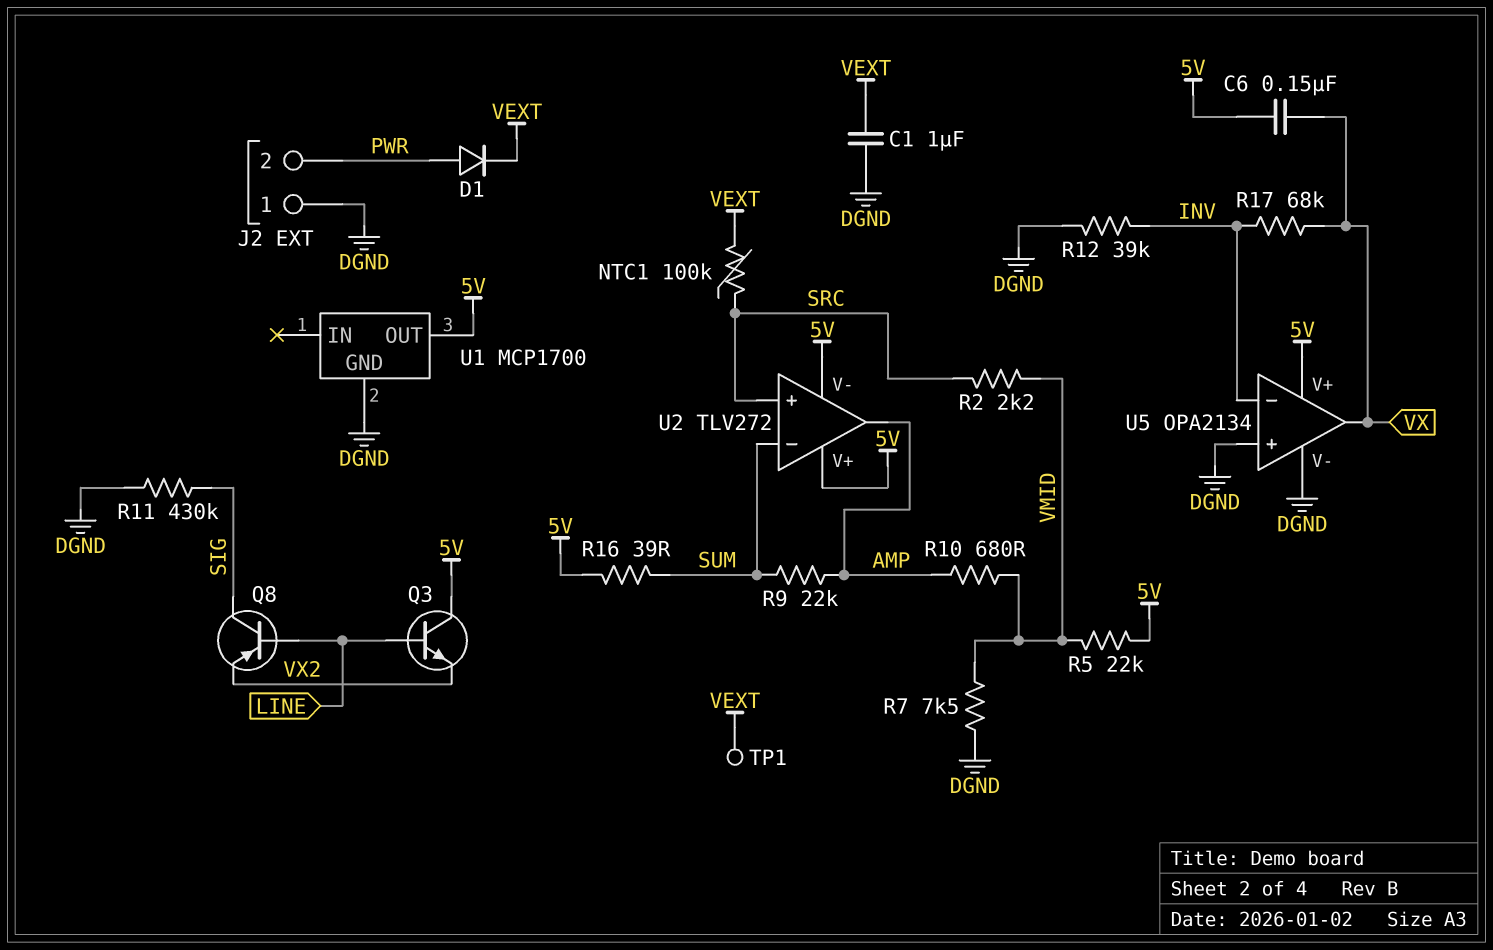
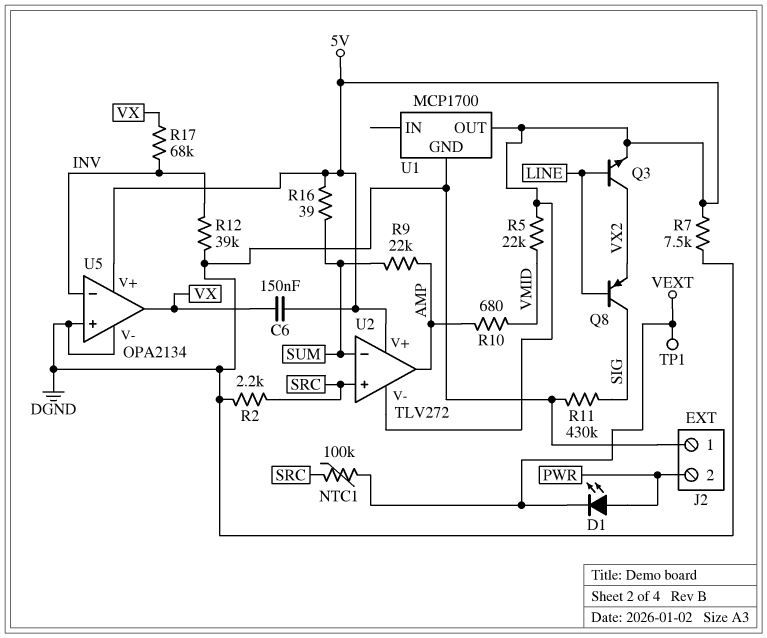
C1: 1uF (DGND, VEXT) -> none
D1: diode (A PWR, K VEXT) -> LED (A PWR, K VEXT)
Q3: NPN (B LINE, C 5V, E VX2) -> NPN (B LINE, C VX2, E 5V)
R2: 2.2k (SRC, VMID) -> 2.2k (DGND, SRC)
R7: 7.5k (DGND, VMID) -> 7.5k (5V, DGND)

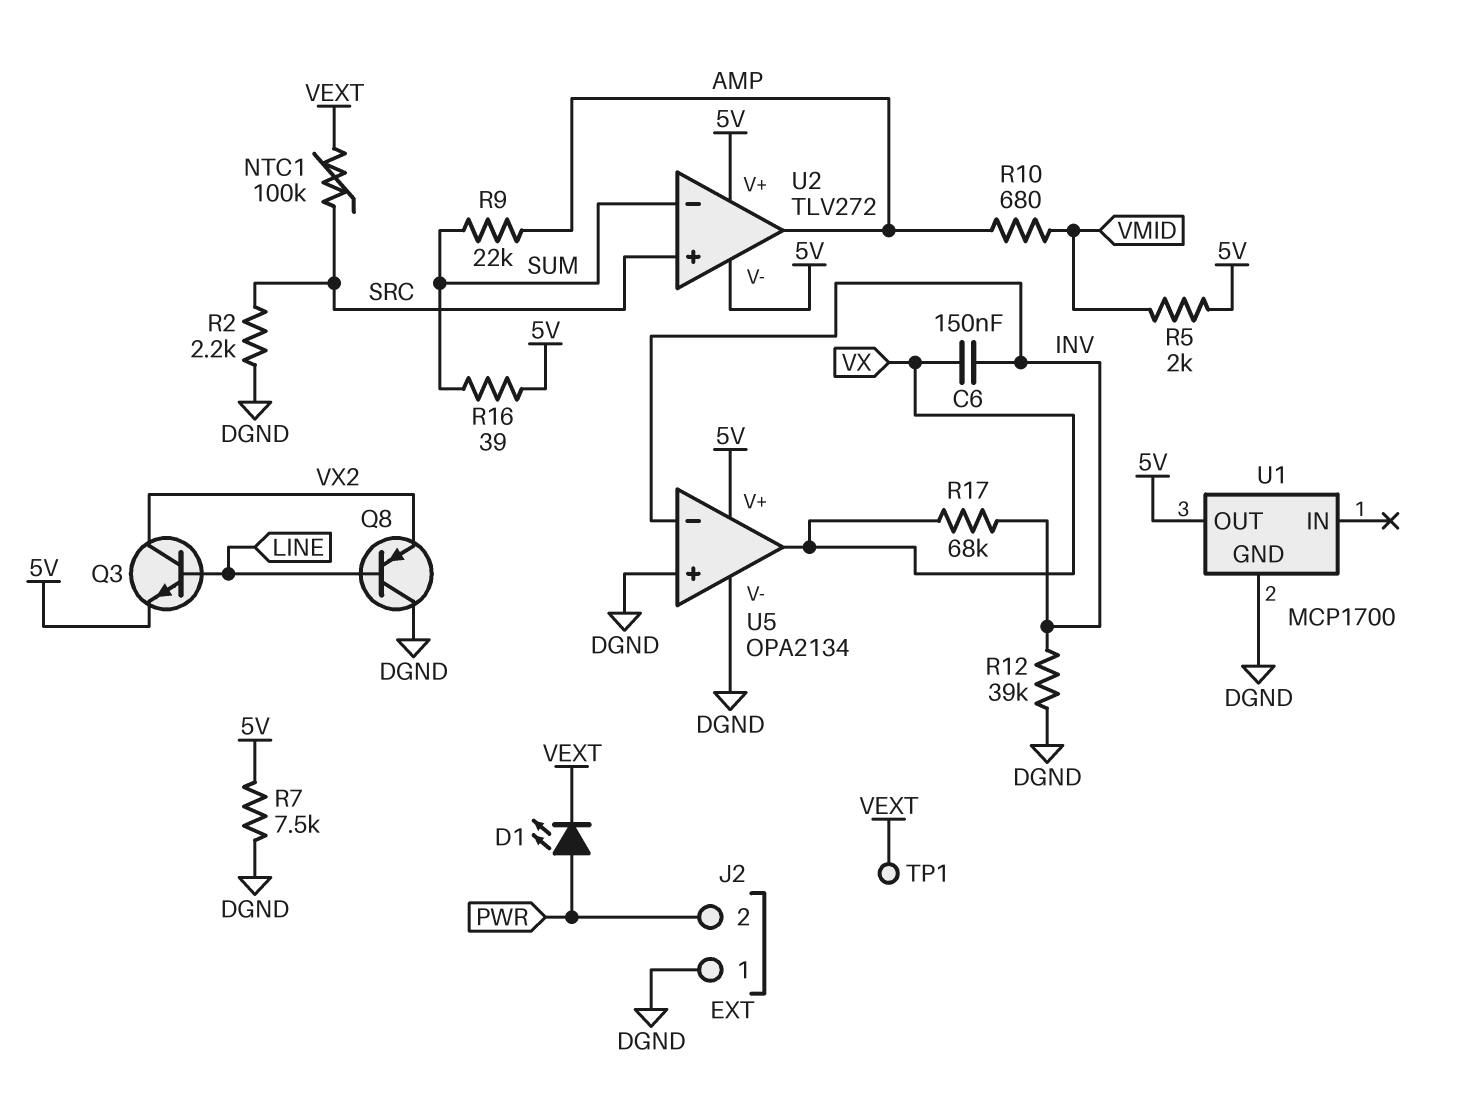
C6: 150nF (5V, VX) -> 150nF (INV, VX)
Q8: PNP (B LINE, C SIG, E VX2) -> PNP (B LINE, C DGND, E VX2)
R5: 22k (5V, VMID) -> 2k (5V, VMID)
R11: 430k (DGND, SIG) -> none

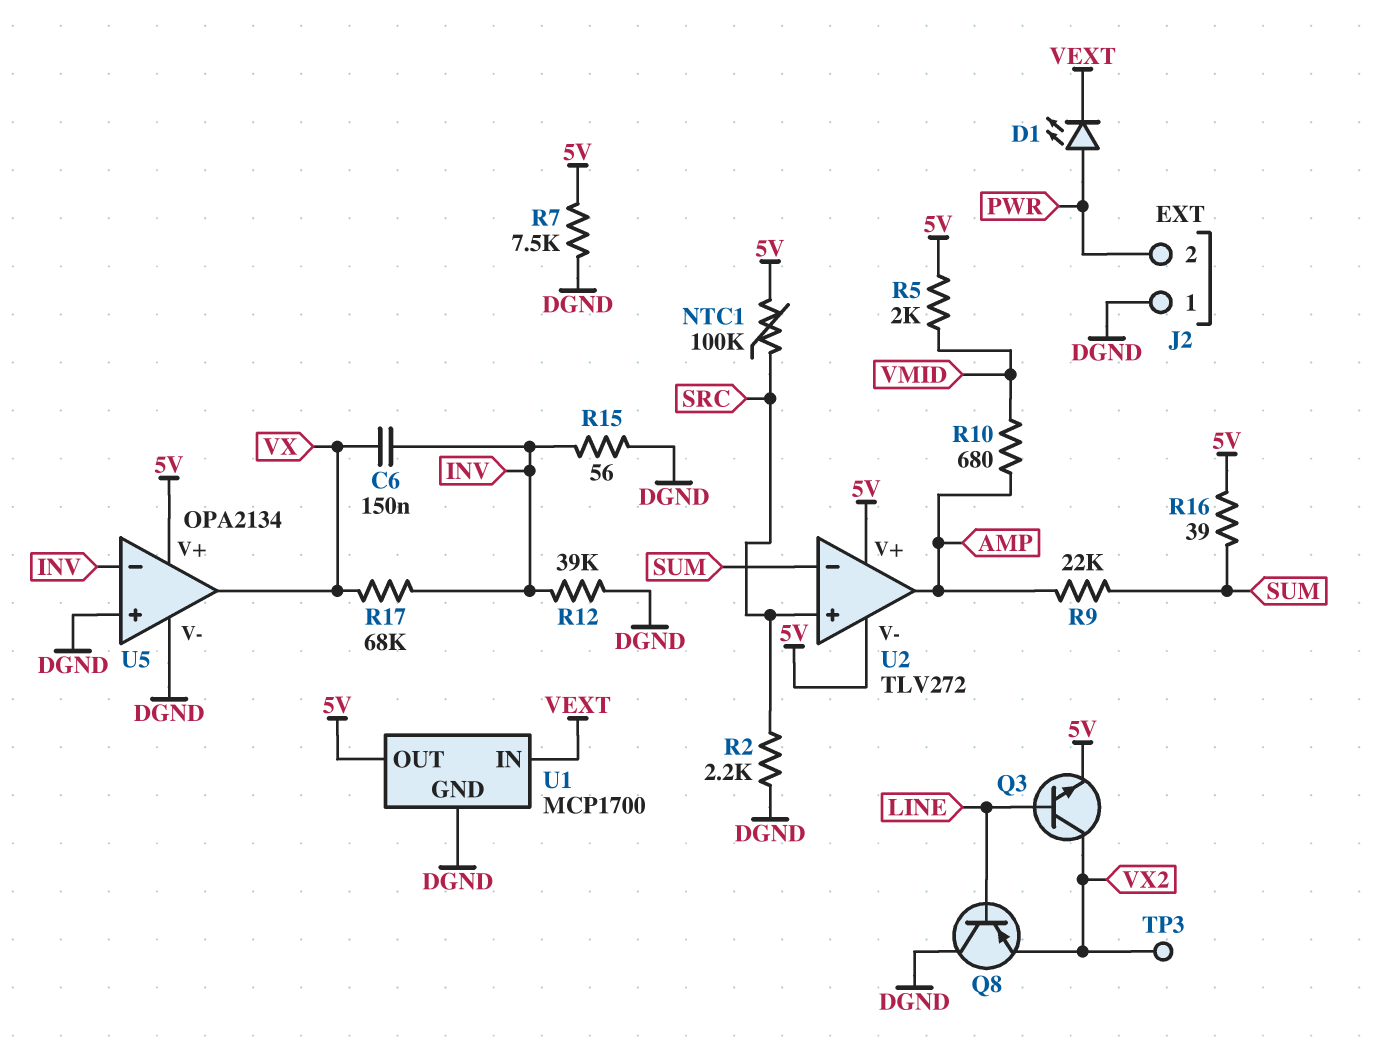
NTC1: 100k (SRC, VEXT) -> 100k (5V, SRC)
R15: none -> 56 (DGND, INV)
TP1: test point (VEXT) -> none
TP3: none -> test point (VX2)
U1 pin IN: none -> VEXT

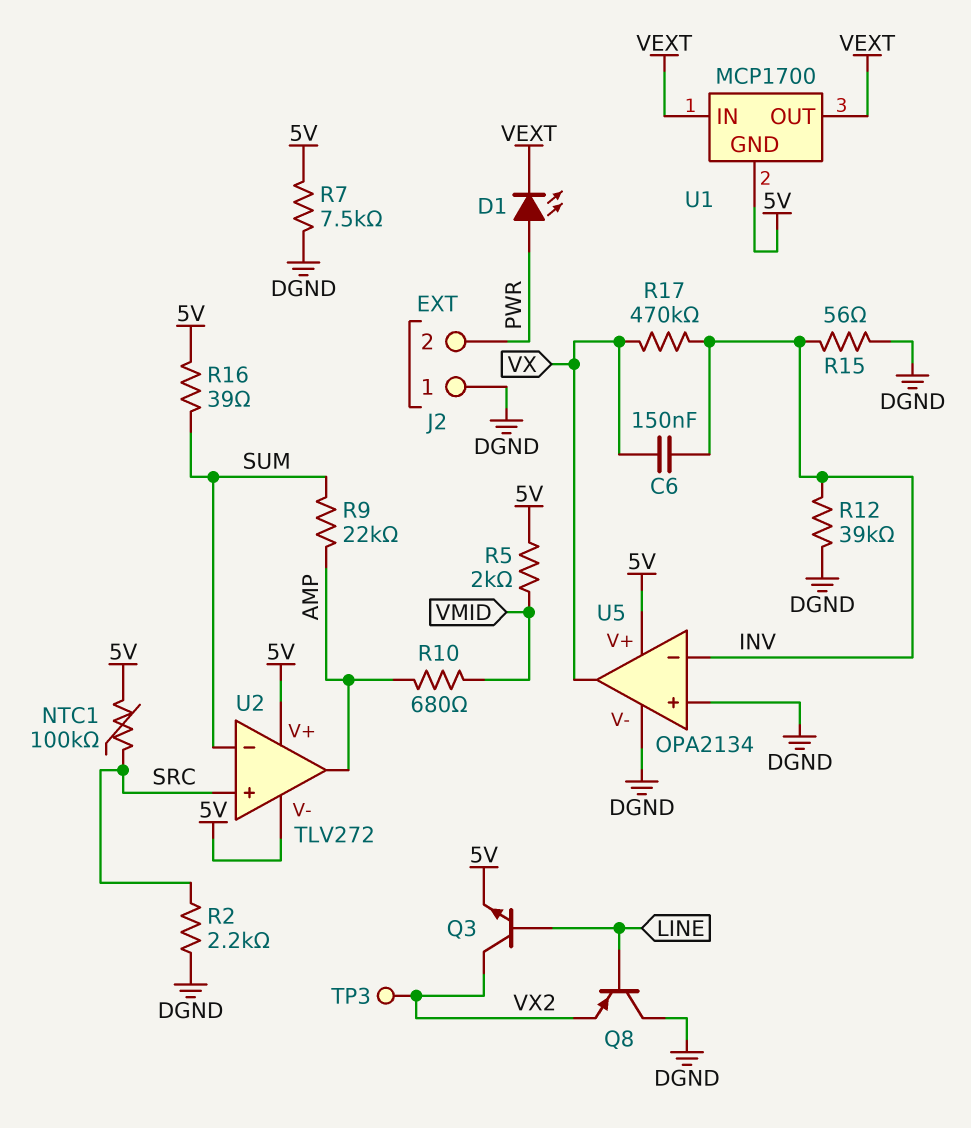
R17: 68k (INV, VX) -> 470k (INV, VX)
U1 pin GND: DGND -> 5V
U1 pin OUT: 5V -> VEXT

